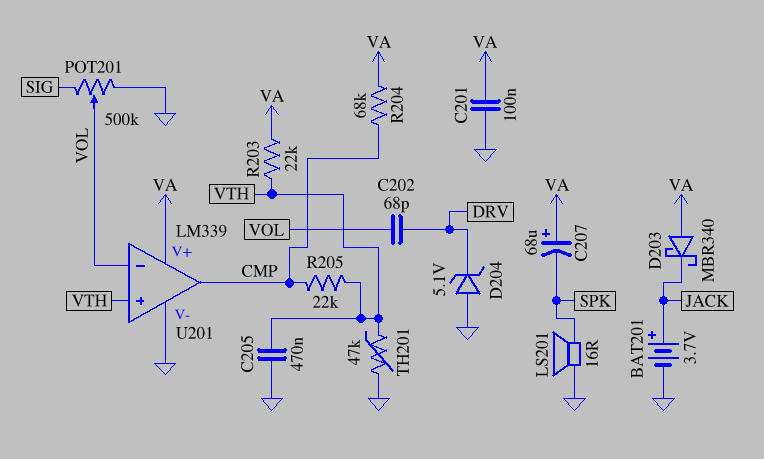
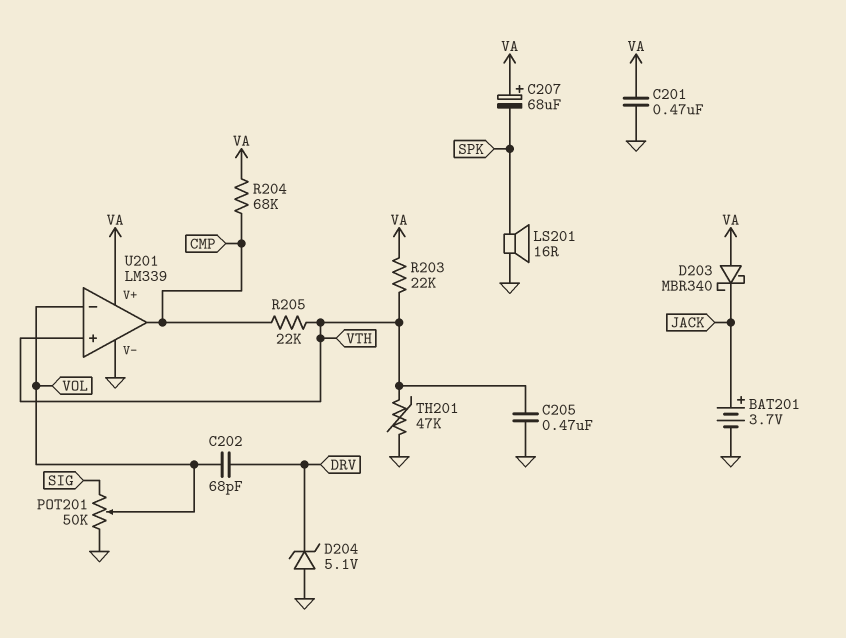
C201: 100nF (GND, VA) -> 470nF (GND, VA)
POT201: 500k (GND, SIG, wiper VOL) -> 50k (GND, SIG, wiper VOL)

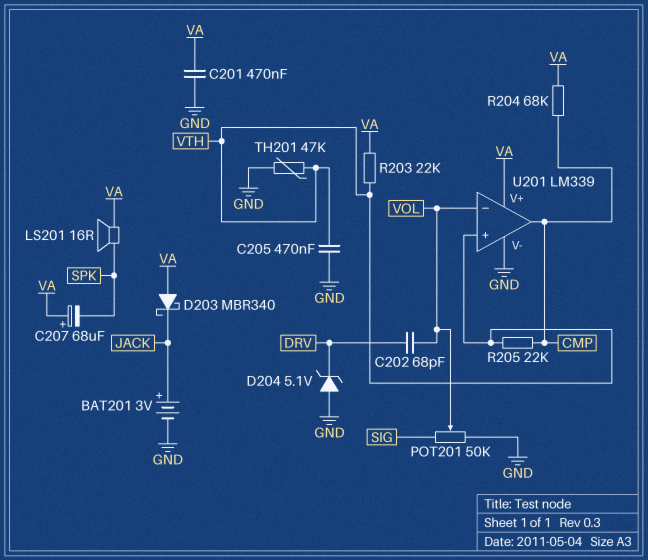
BAT201: 3.7V (plus JACK, minus GND) -> 3V (plus JACK, minus GND)
LS201: speaker 16R (GND, SPK) -> speaker 16R (SPK, VA)

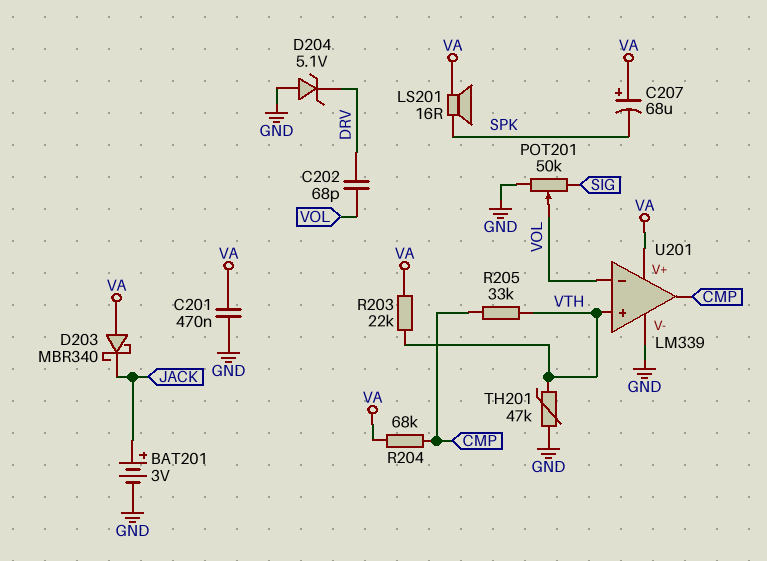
C205: 470nF (GND, VTH) -> none
R205: 22k (CMP, VTH) -> 33k (CMP, VTH)

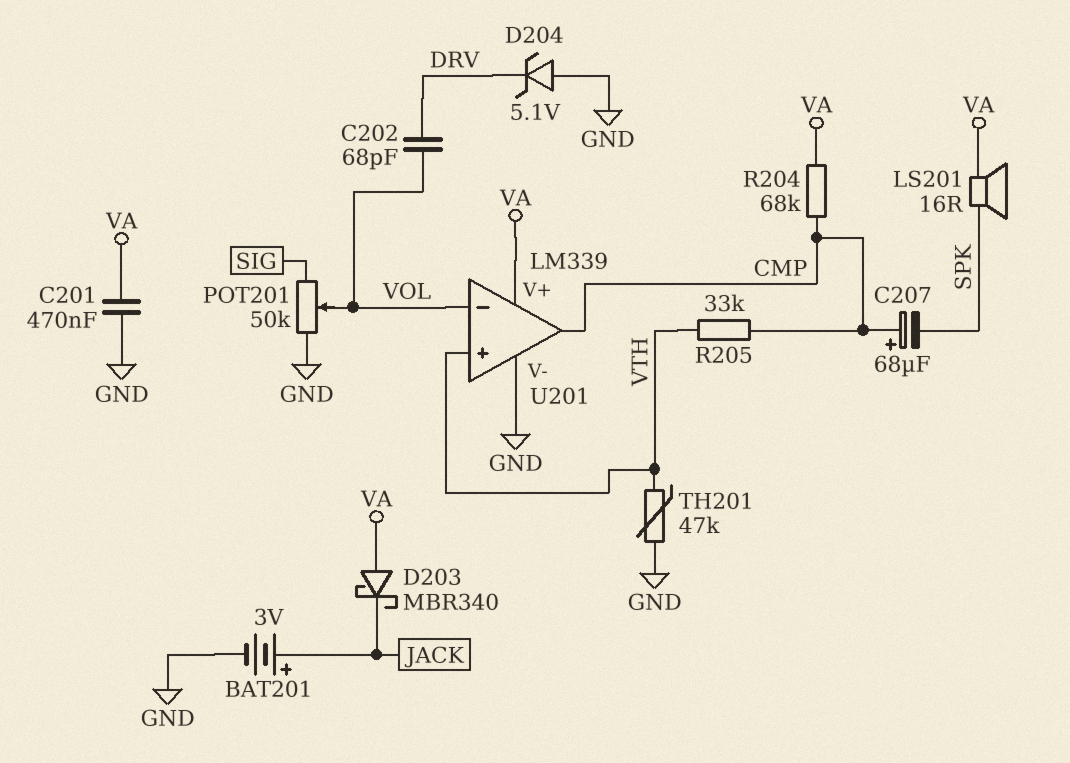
C207: 68uF (plus VA, minus SPK) -> 68uF (plus CMP, minus SPK)
R203: 22k (VA, VTH) -> none

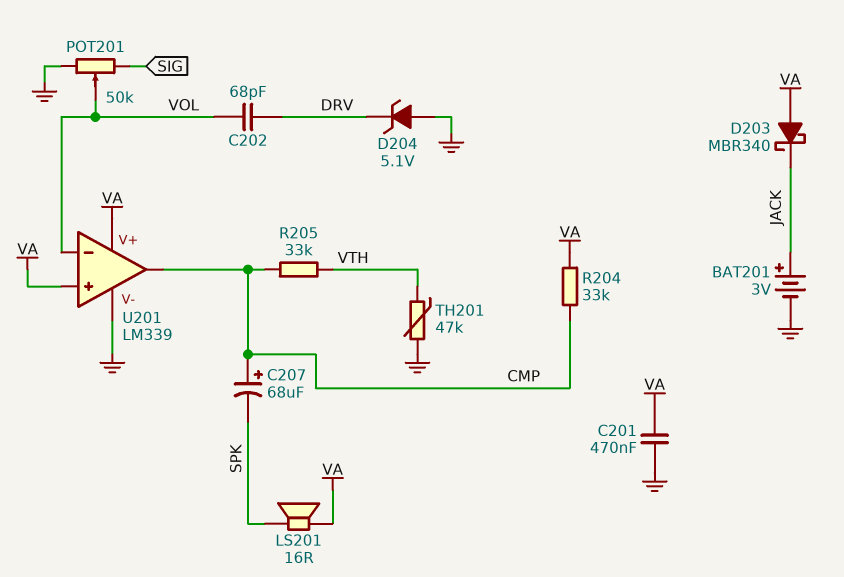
R204: 68k (CMP, VA) -> 33k (CMP, VA)
U201 pin in+: VTH -> VA

